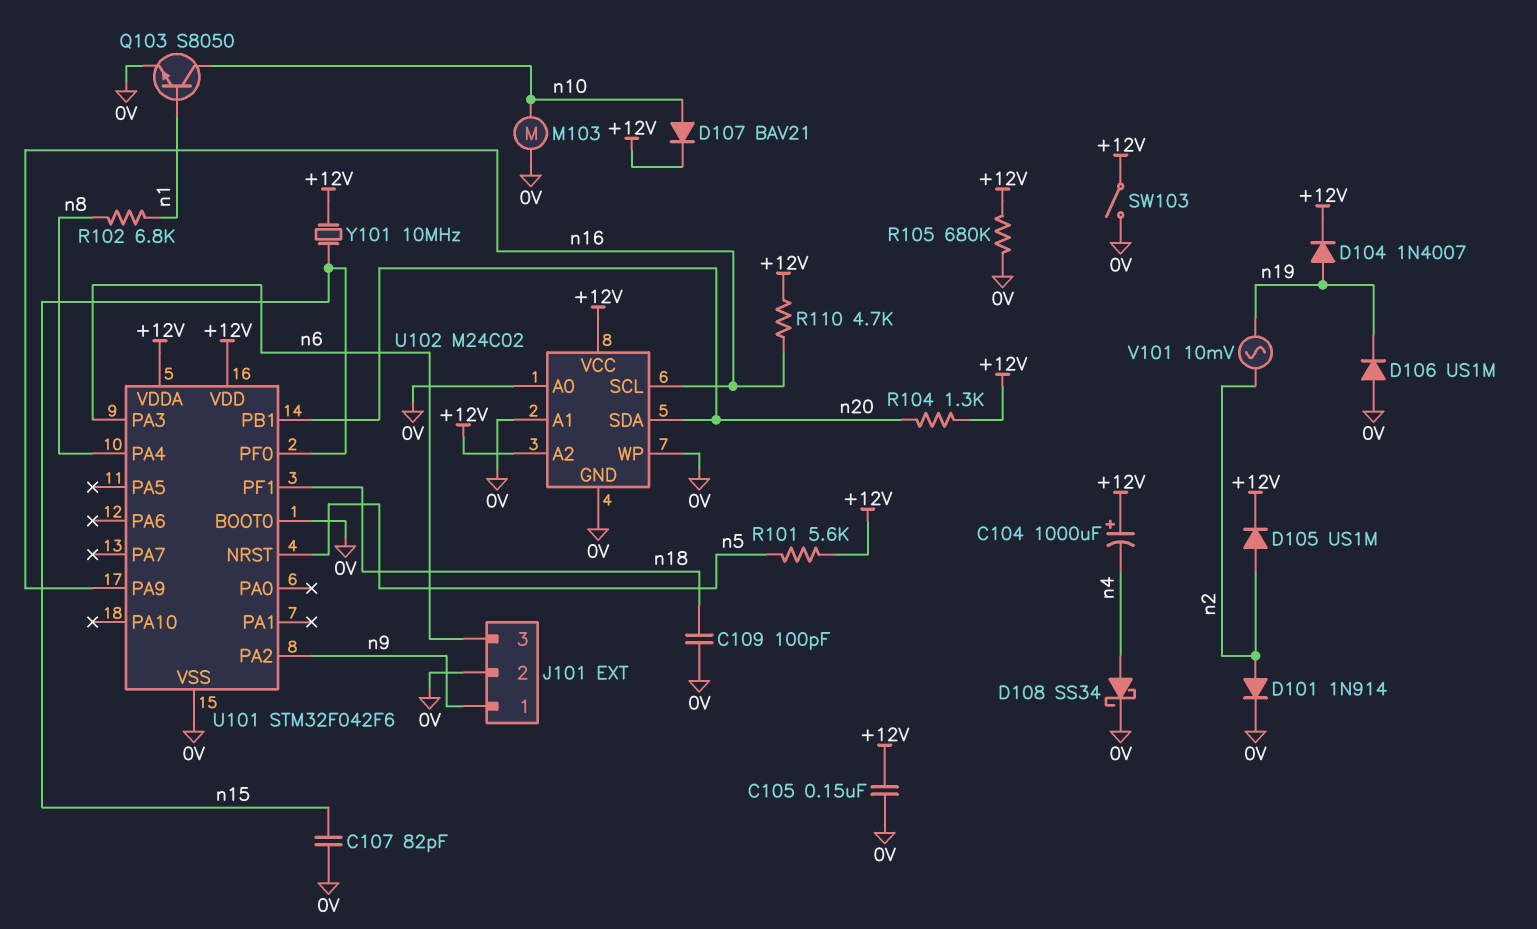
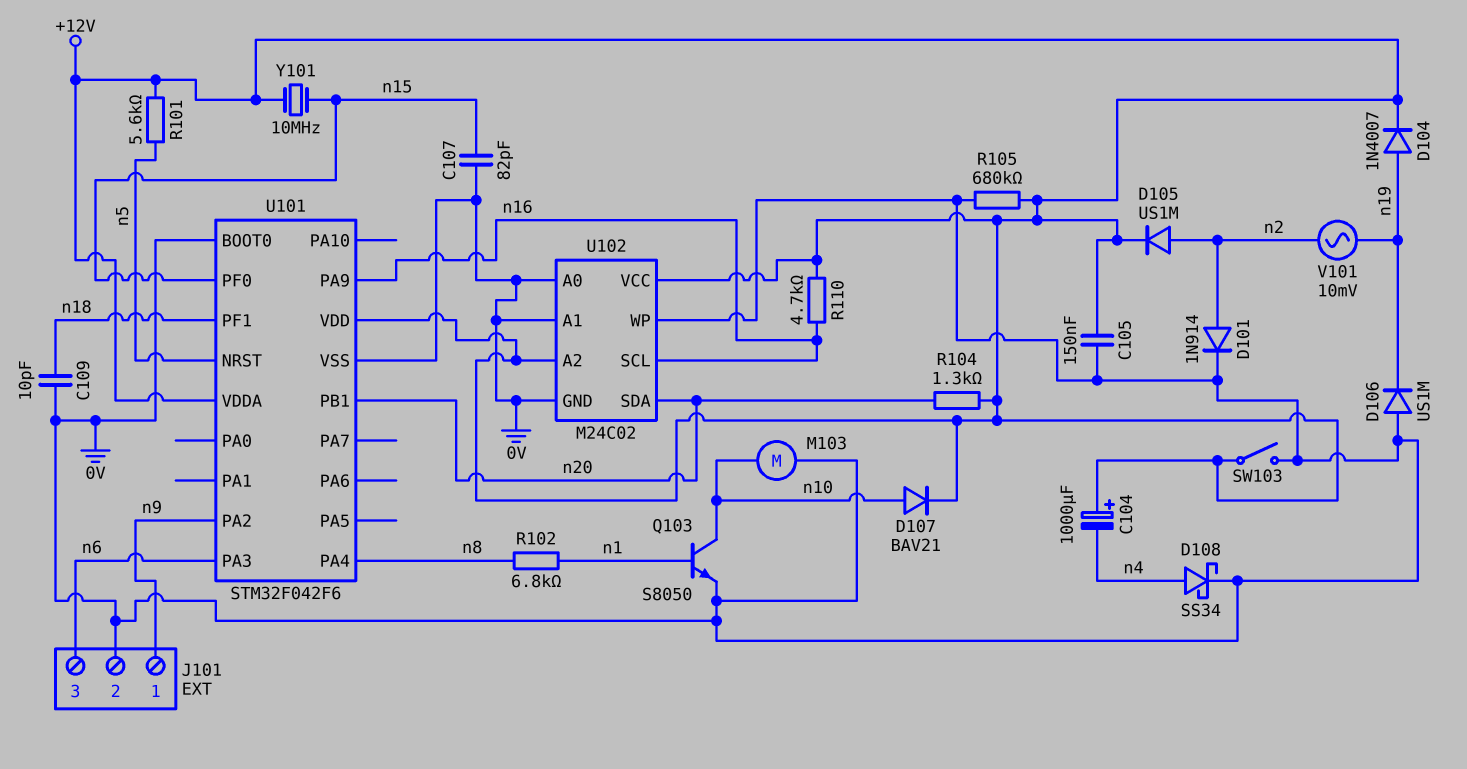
C109: 100pF (0V, n18) -> 10pF (0V, n18)

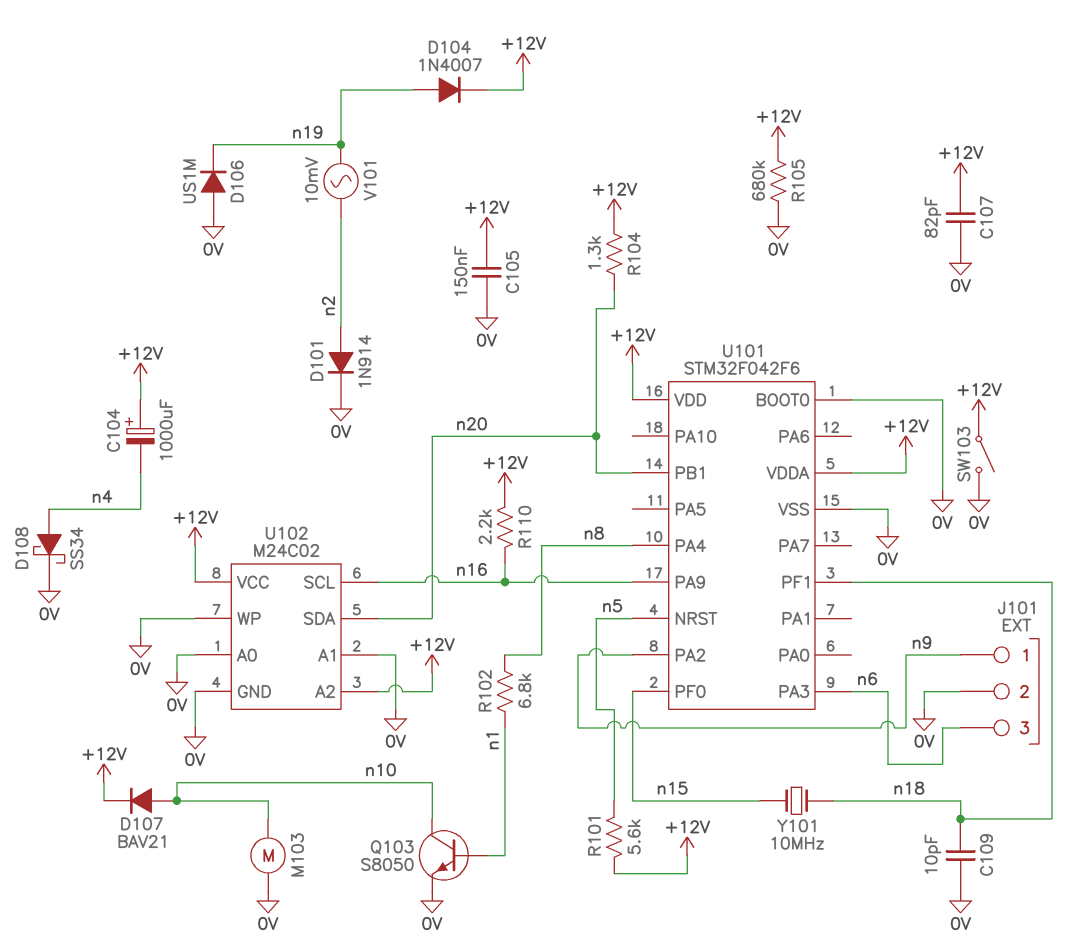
C107: 82pF (0V, n15) -> 82pF (+12V, 0V)
D105: diode US1M (A n2, K +12V) -> none
R110: 4.7k (+12V, n16) -> 2.2k (+12V, n16)
Y101: 10MHz (+12V, n15) -> 10MHz (n15, n18)

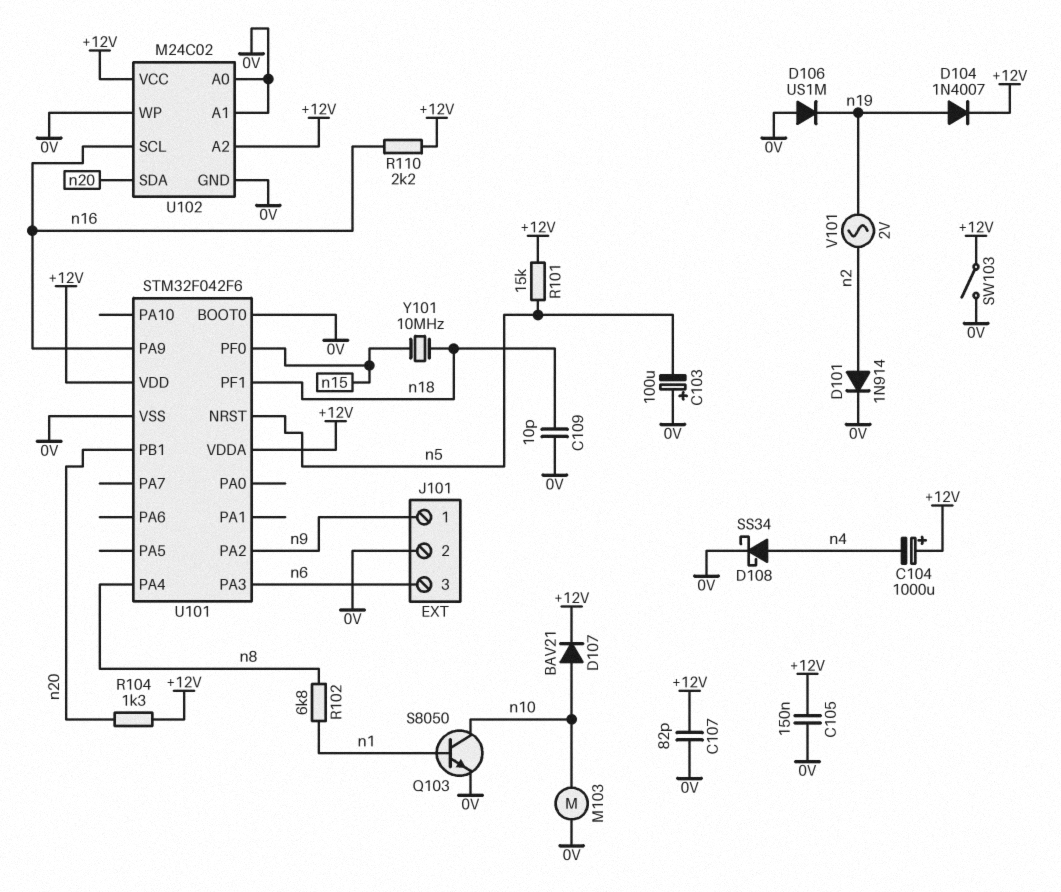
C103: none -> 100uF (plus 0V, minus n5)
R101: 5.6k (+12V, n5) -> 15k (+12V, n5)
R105: 680k (+12V, 0V) -> none
V101: AC 10mV (n2, n19) -> AC 2V (n2, n19)

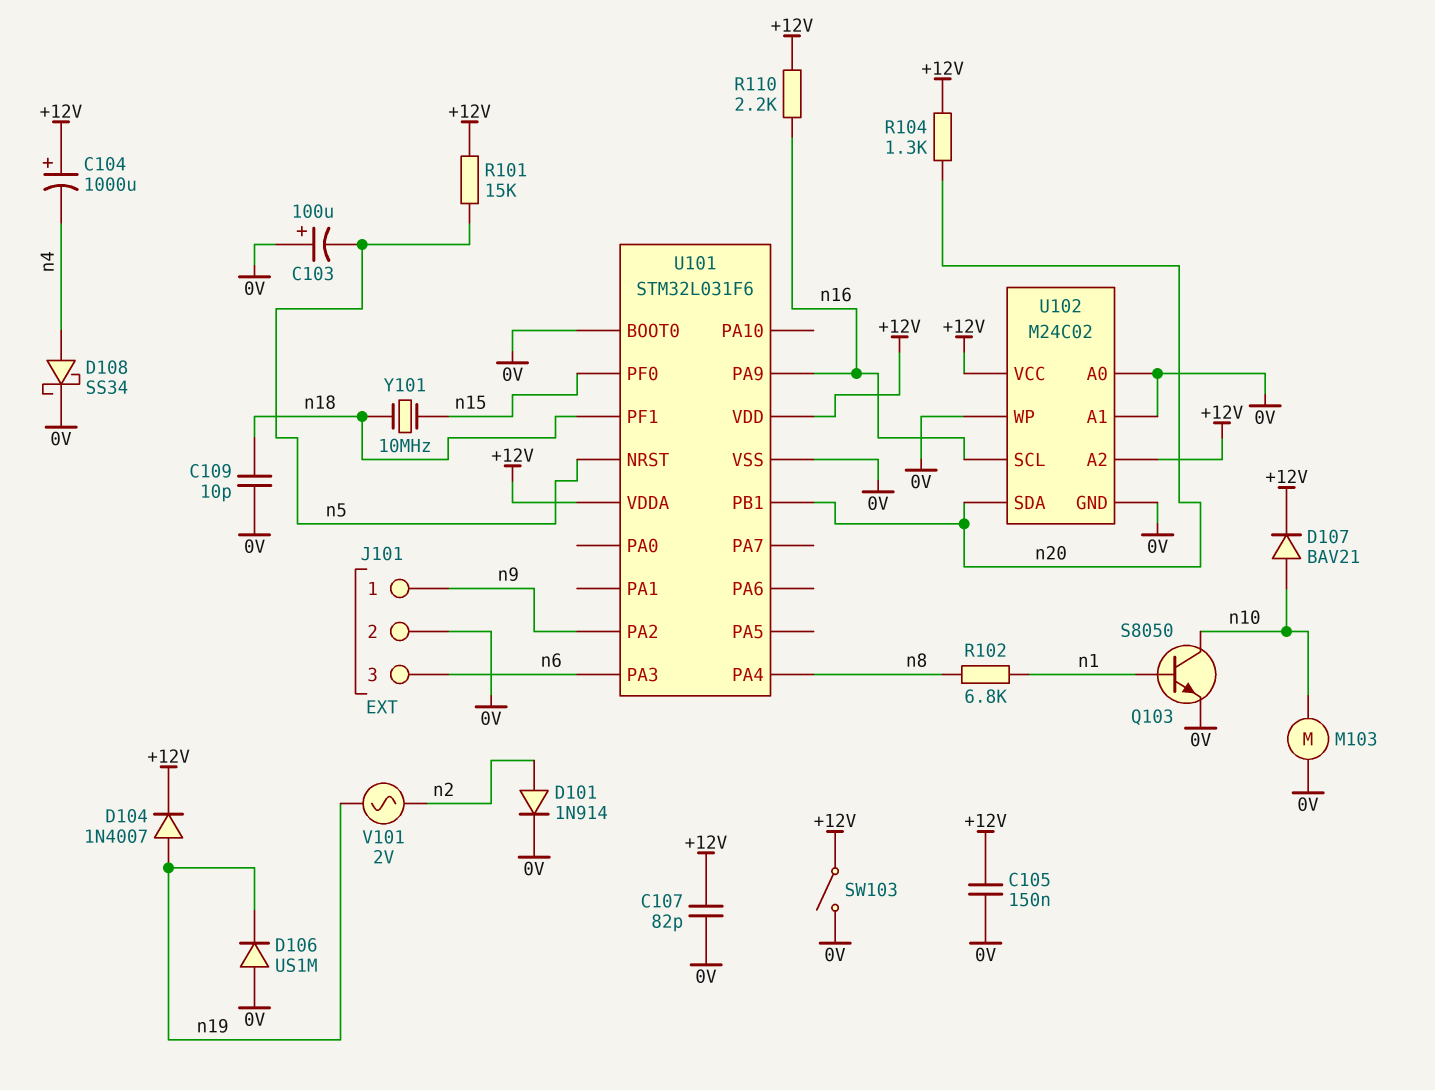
U101: STM32F042F6 -> STM32L031F6

